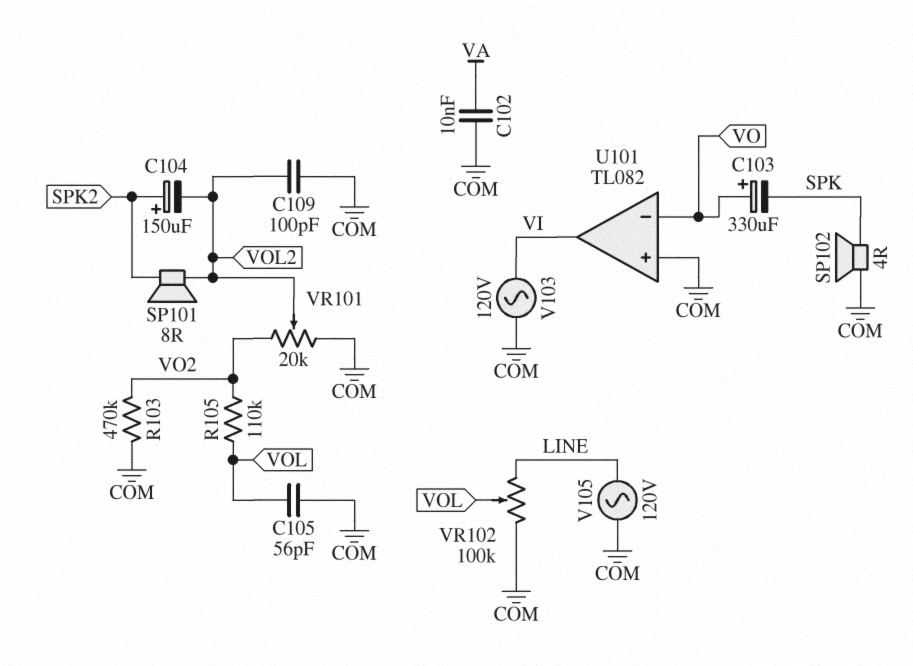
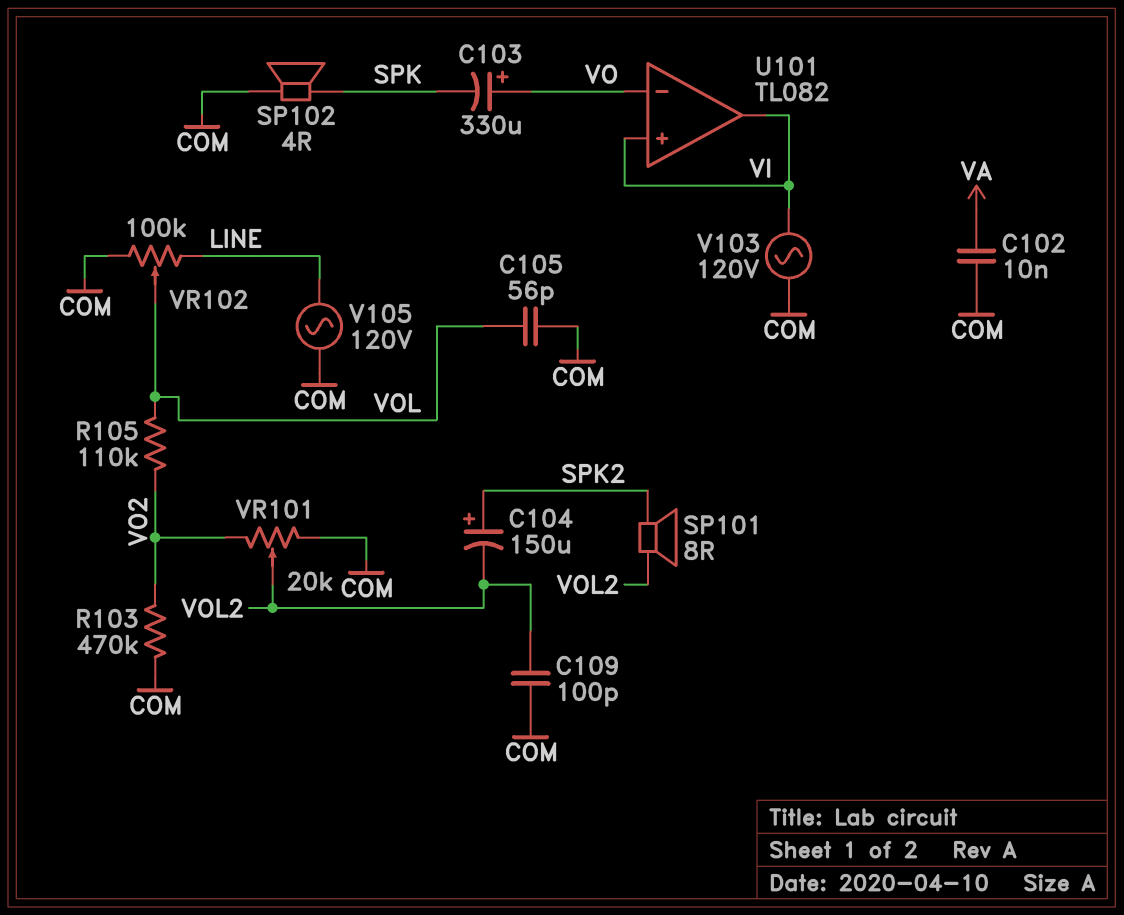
U101 pin in+: COM -> VI

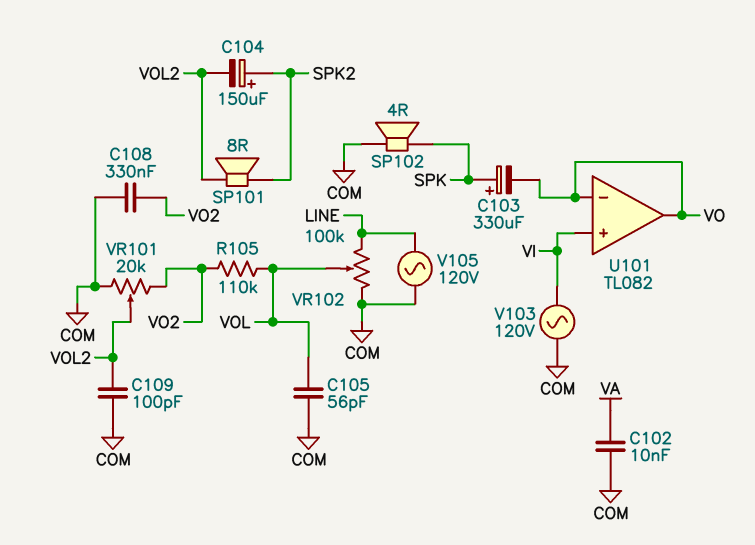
C103: 330uF (plus VO, minus SPK) -> 330uF (plus SPK, minus VO)
C108: none -> 330nF (COM, VO2)
R103: 470k (COM, VO2) -> none
U101 pin out: VI -> VO

